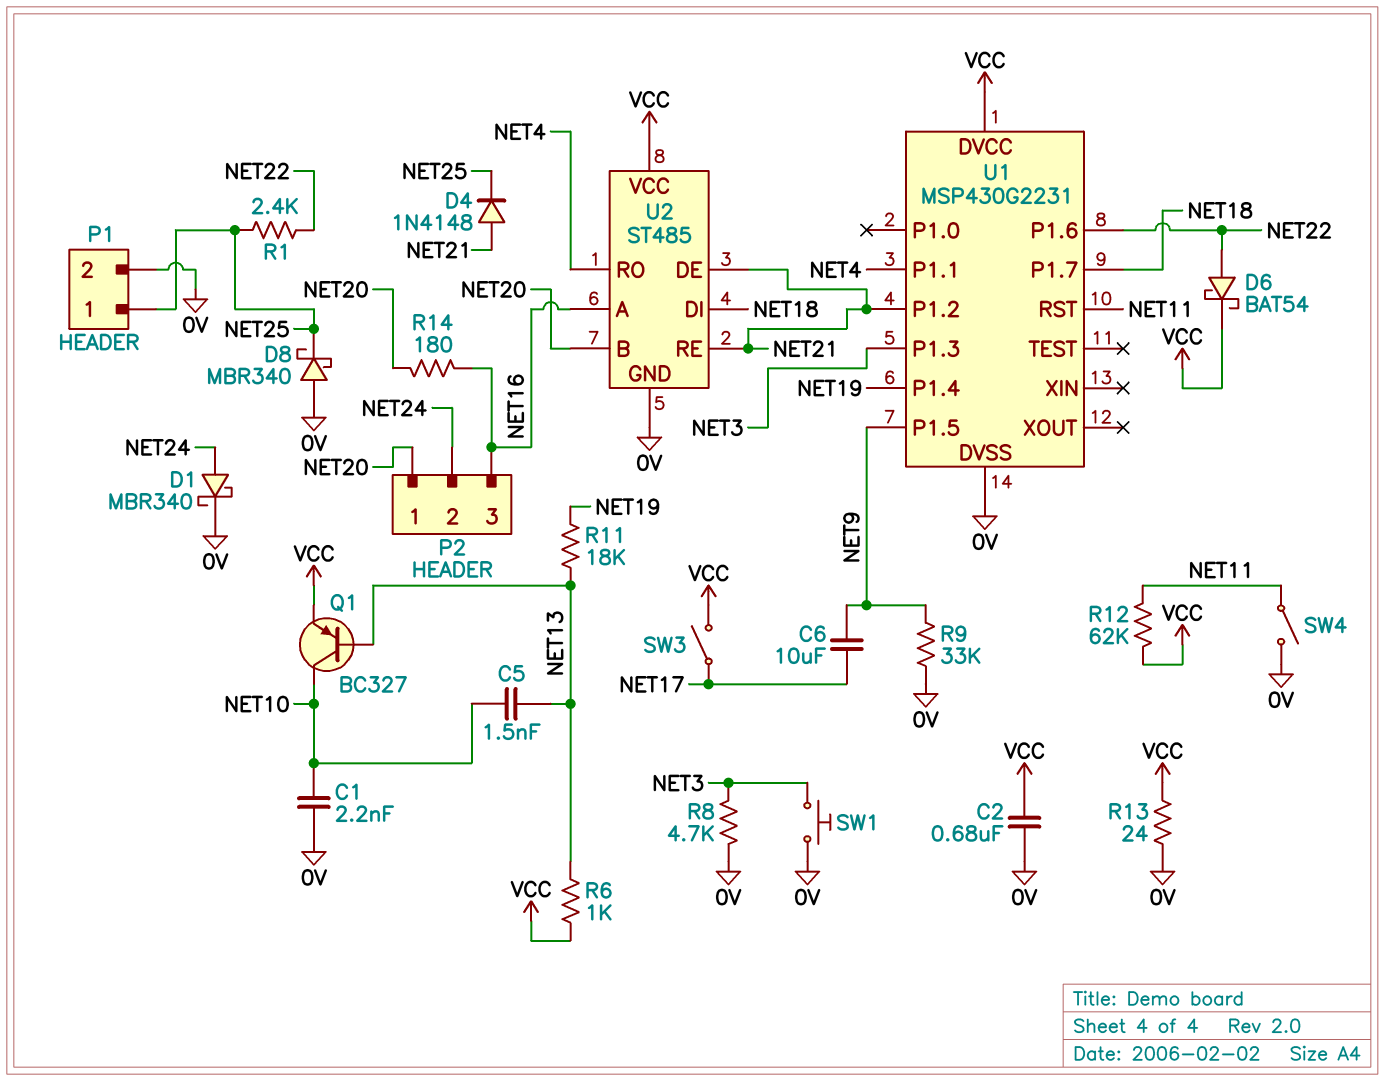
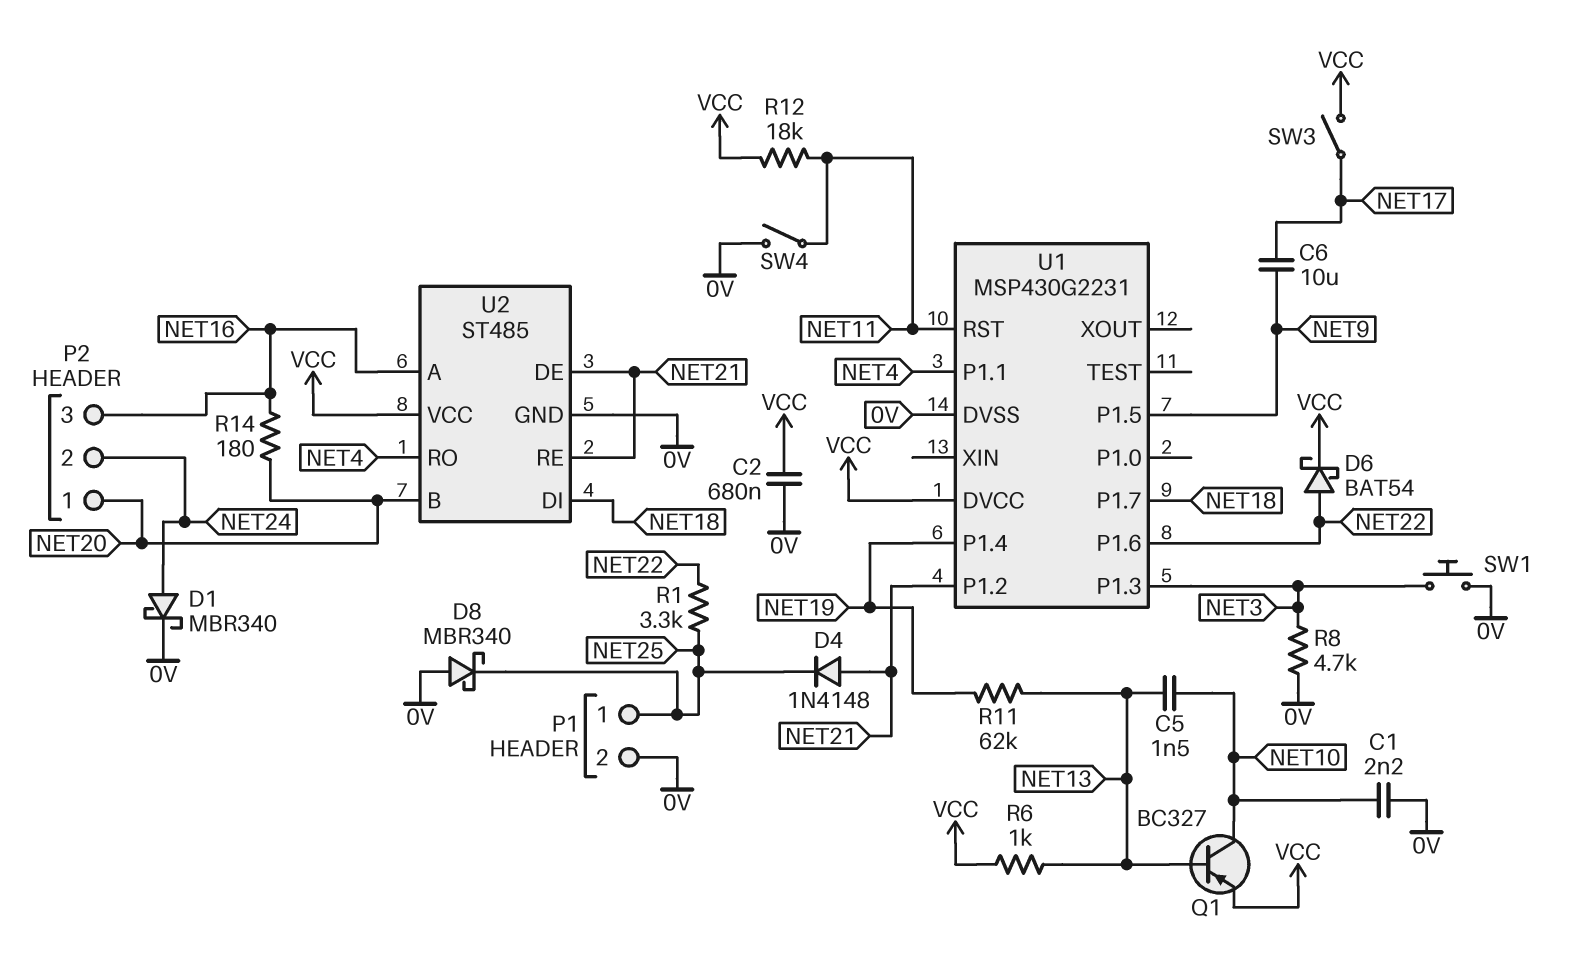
R1: 2.4k (NET22, NET25) -> 3.3k (NET22, NET25)
R9: 33k (0V, NET9) -> none
R11: 18k (NET13, NET19) -> 62k (NET13, NET19)
R12: 62k (NET11, VCC) -> 18k (NET11, VCC)
R13: 24 (0V, VCC) -> none

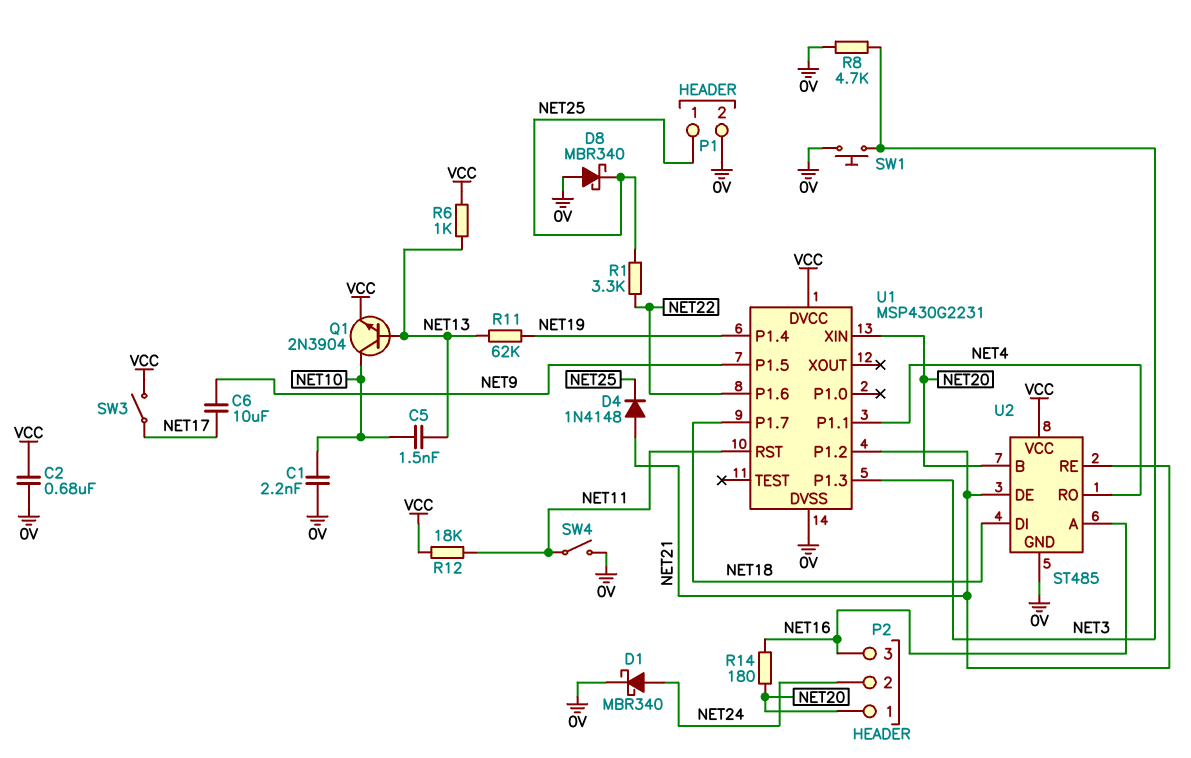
D6: schottky BAT54 (A NET22, K VCC) -> none
Q1: PNP BC327 (B NET13, C NET10, E VCC) -> NPN 2N3904 (B NET13, C NET10, E VCC)
U1 pin XIN: none -> NET20

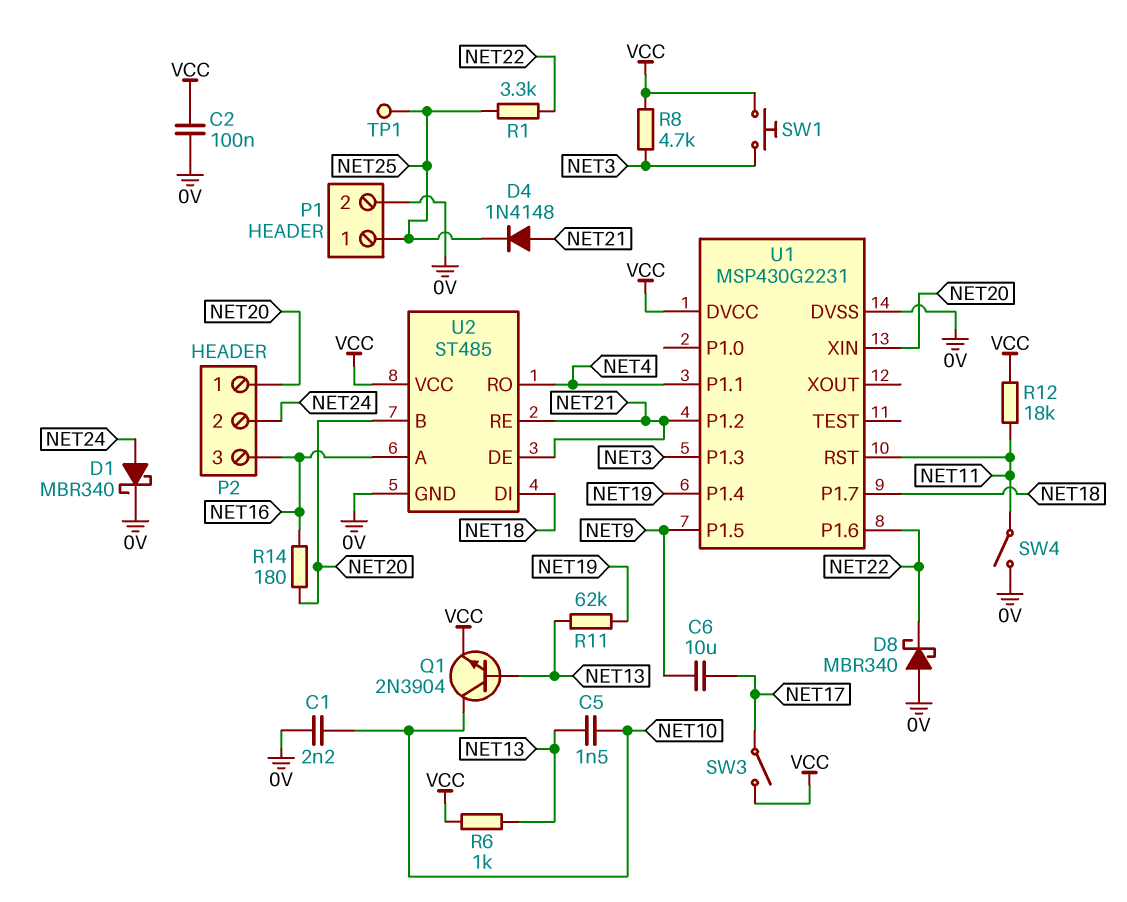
C2: 680nF (0V, VCC) -> 100nF (0V, VCC)
D8: schottky MBR340 (A 0V, K NET25) -> schottky MBR340 (A 0V, K NET22)
R8: 4.7k (0V, NET3) -> 4.7k (NET3, VCC)
SW1: button (0V, NET3) -> button (NET3, VCC)
TP1: none -> test point (NET25)

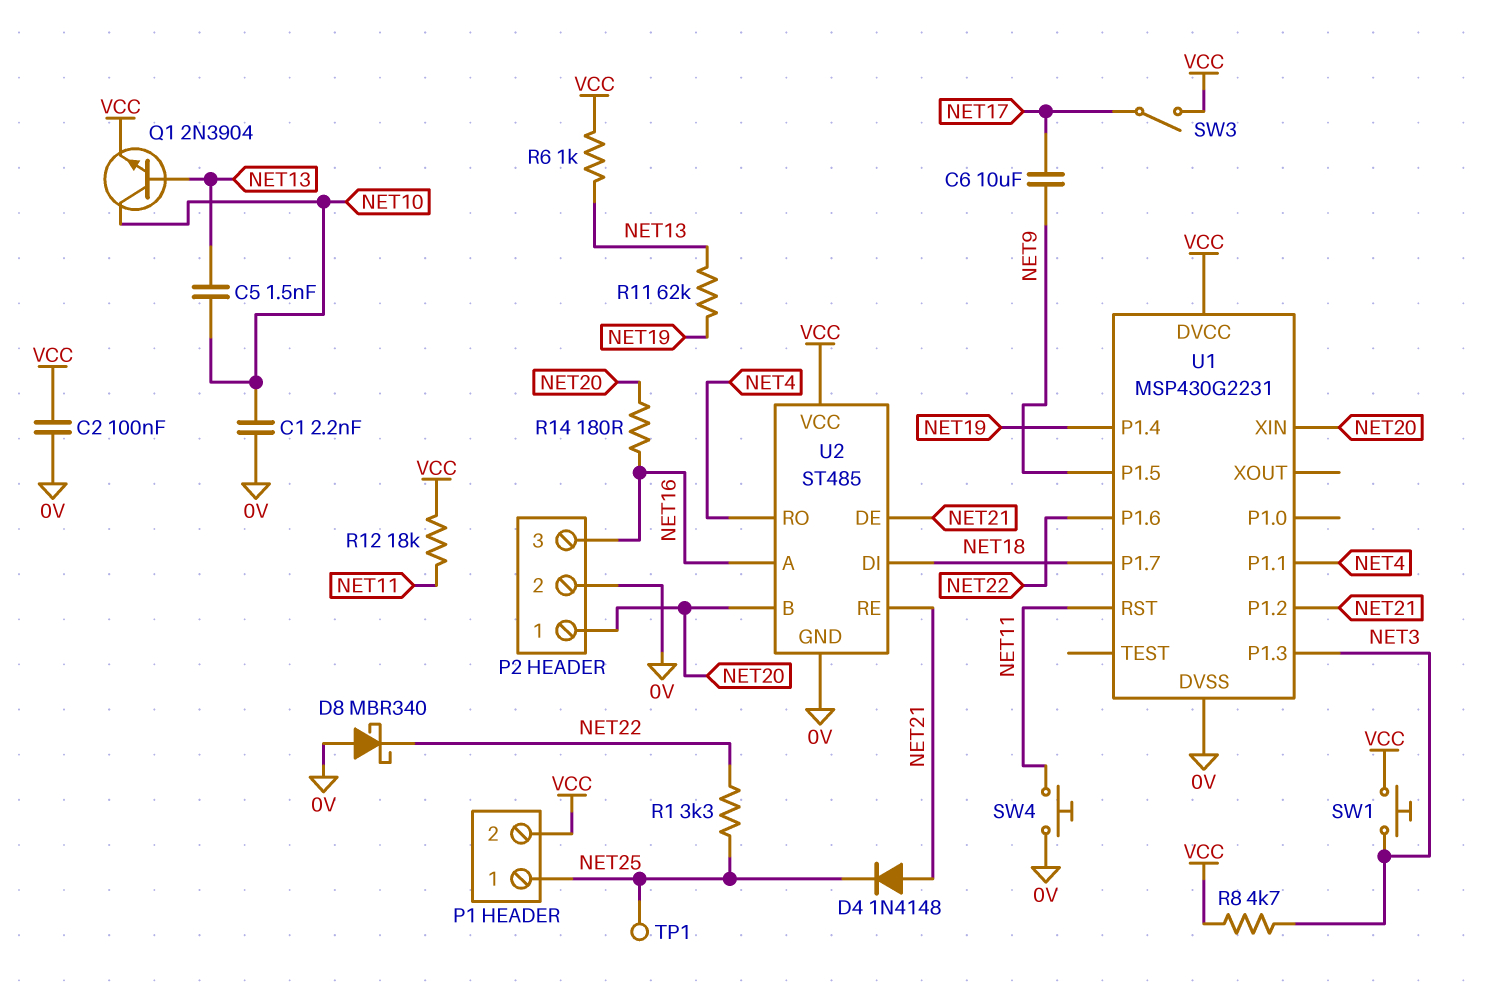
D1: schottky MBR340 (A NET24, K 0V) -> none
P1 pin 2: 0V -> VCC
P2 pin 2: NET24 -> 0V
SW4: switch (0V, NET11) -> button (0V, NET11)

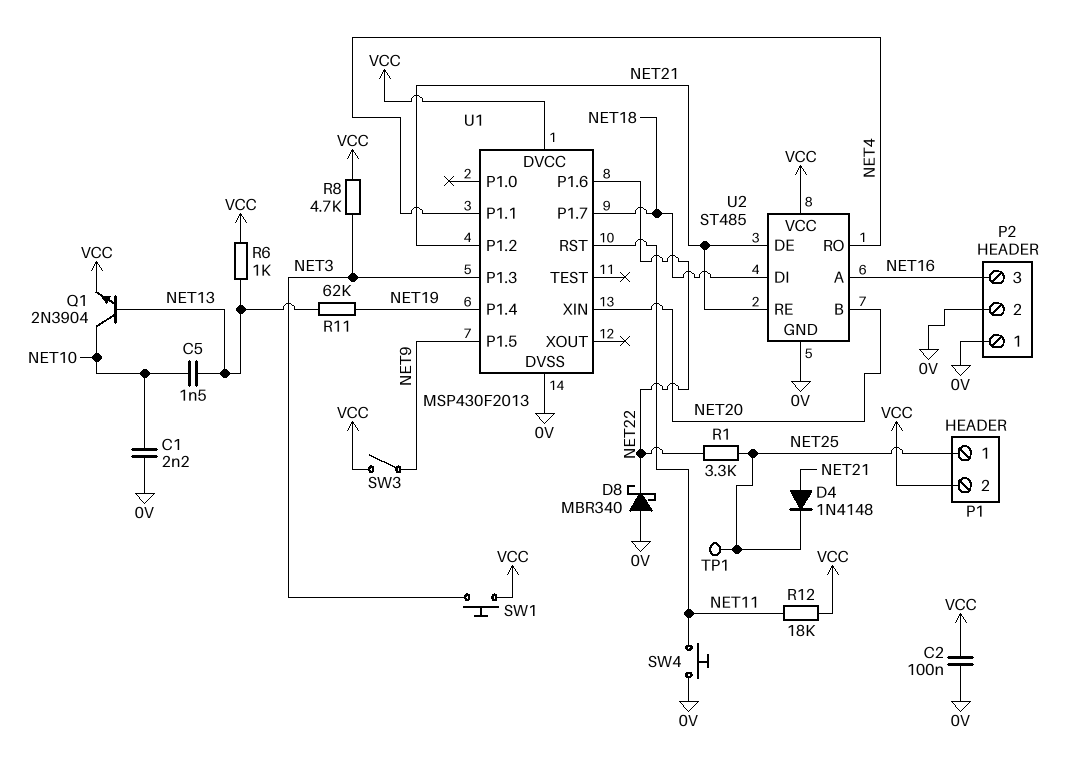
C6: 10uF (NET9, NET17) -> none
P2 pin 1: NET20 -> 0V
R14: 180 (NET16, NET20) -> none
SW3: switch (NET17, VCC) -> switch (NET9, VCC)
U1: MSP430G2231 -> MSP430F2013

